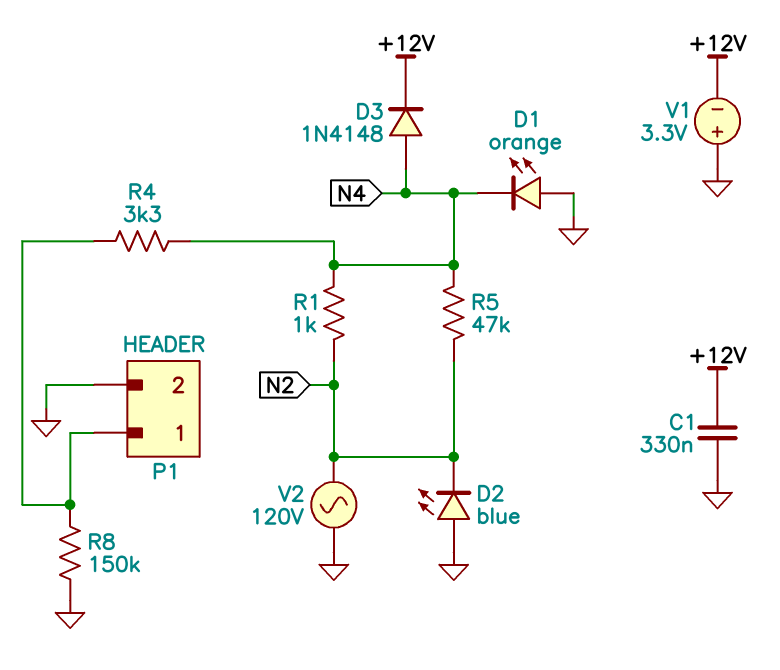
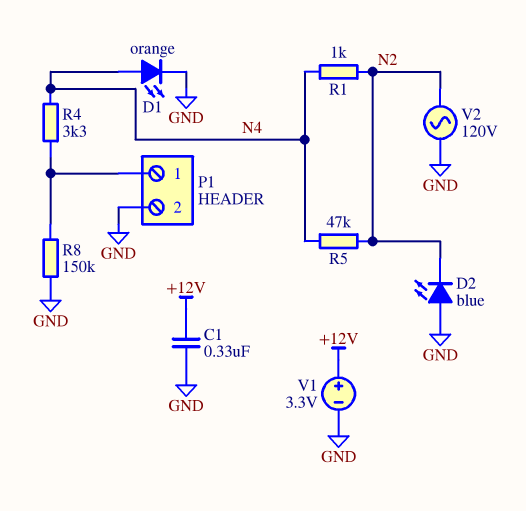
D1: LED orange (A GND, K N4) -> LED orange (A N4, K GND)
D3: diode 1N4148 (A N4, K +12V) -> none
V1: 3.3V (plus GND, minus +12V) -> 3.3V (plus +12V, minus GND)

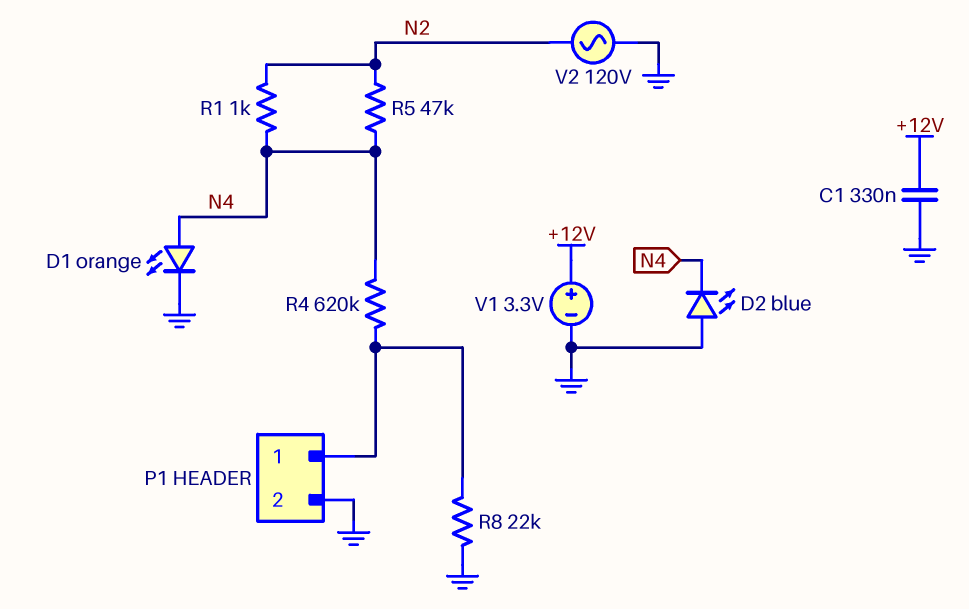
D2: LED blue (A GND, K N2) -> LED blue (A GND, K N4)
R4: 3.3k (N4, P1/1) -> 620k (N4, P1/1)
R8: 150k (GND, P1/1) -> 22k (GND, P1/1)

